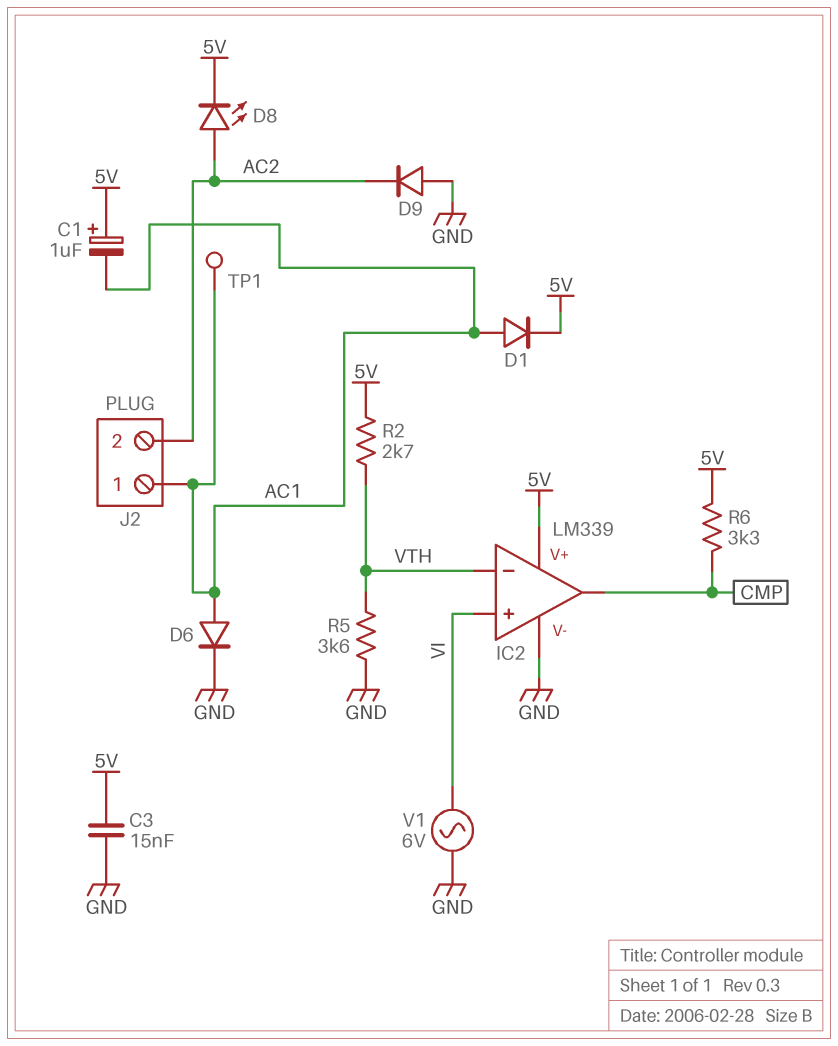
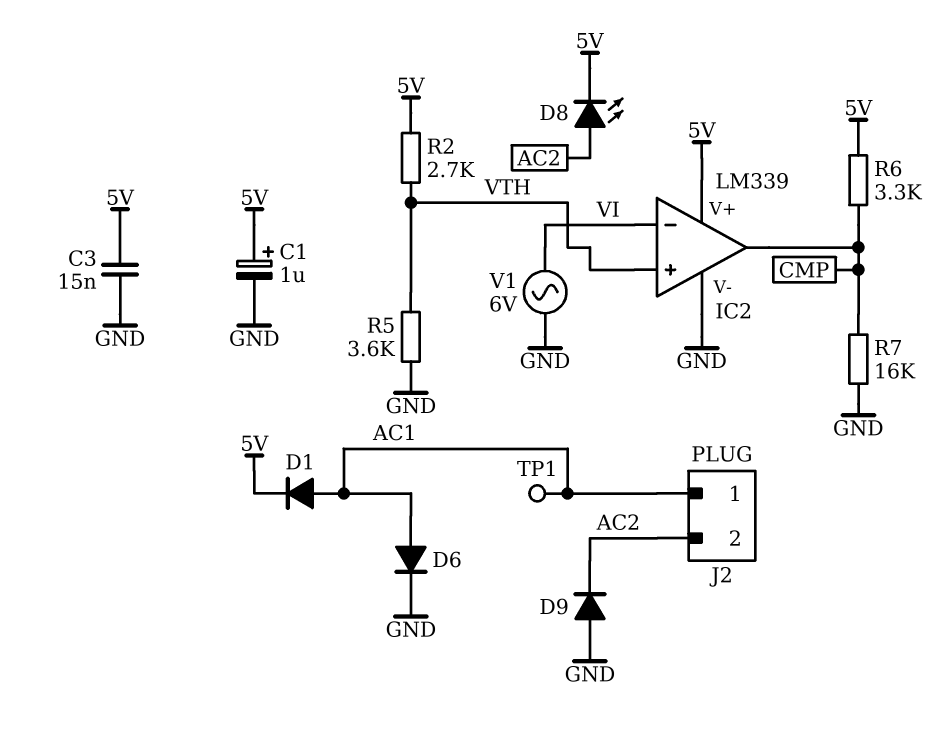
C1: 1uF (plus 5V, minus AC1) -> 1uF (plus 5V, minus GND)
IC2 pin in+: VI -> VTH
IC2 pin in-: VTH -> VI
R7: none -> 16k (CMP, GND)

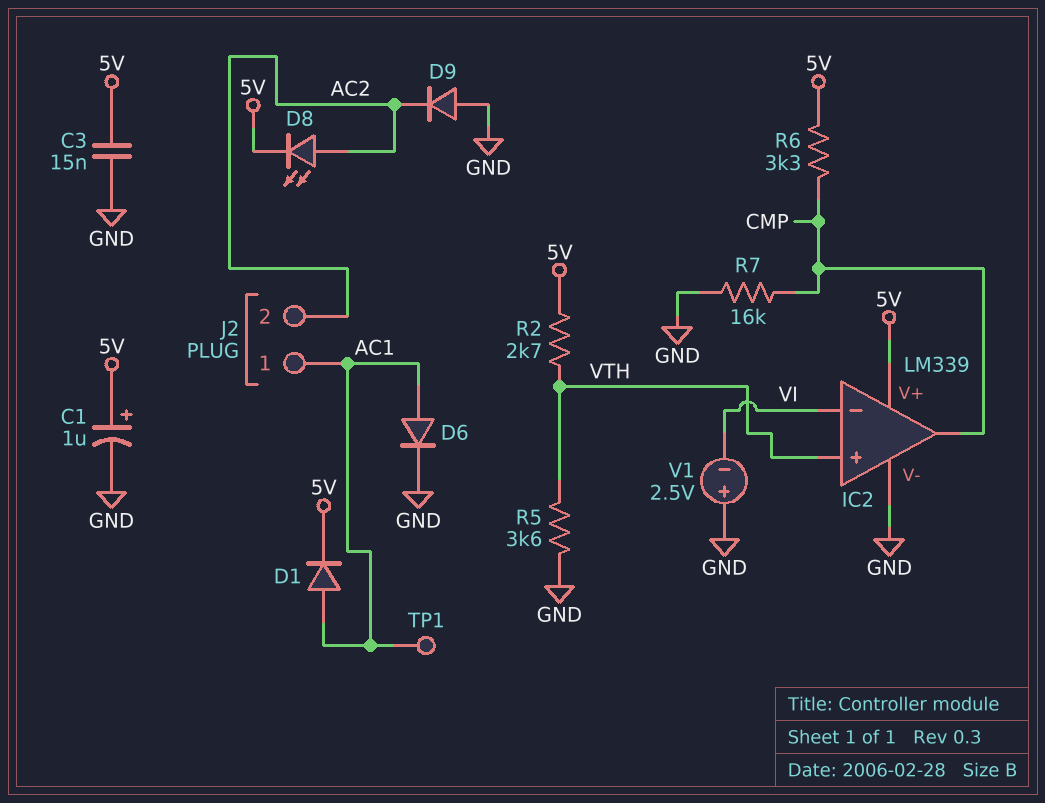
V1: AC 6V (GND, VI) -> 2.5V (plus GND, minus VI)

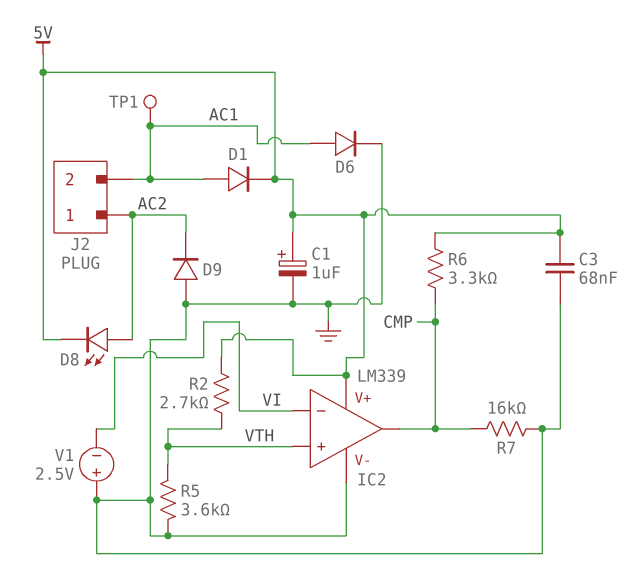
C3: 15nF (5V, GND) -> 68nF (5V, GND)
J2 pin 1: AC1 -> AC2
J2 pin 2: AC2 -> AC1

